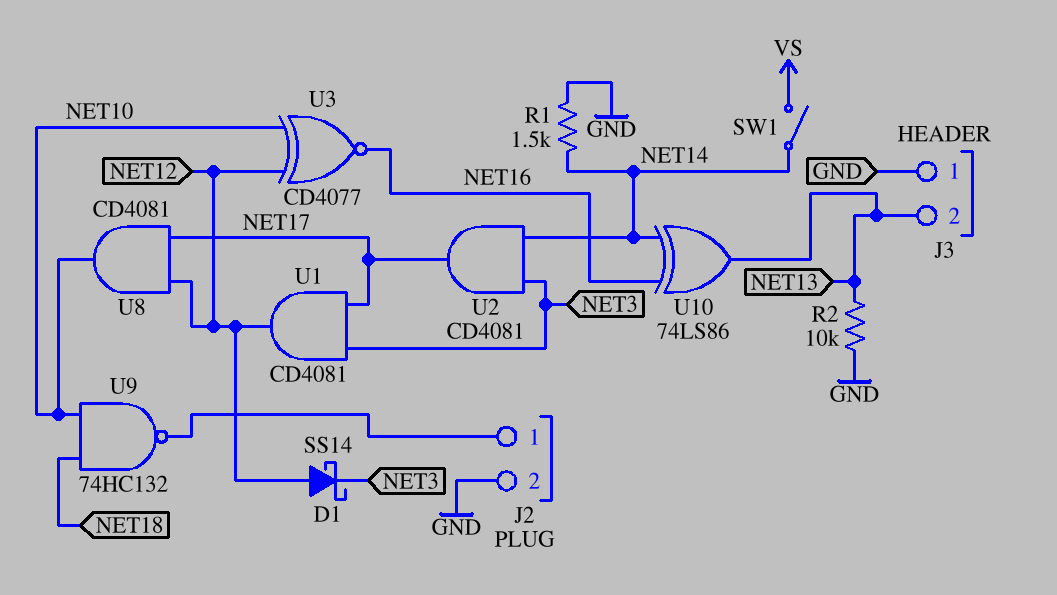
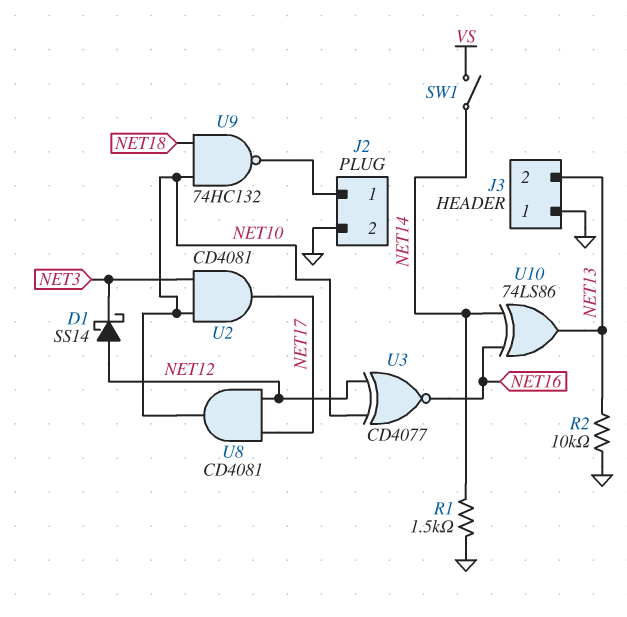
U1: AND CD4081 (in NET3, in NET17, out NET12) -> none
U2: AND CD4081 (in NET3, in NET14, out NET17) -> AND CD4081 (in NET3, in NET10, out NET17)

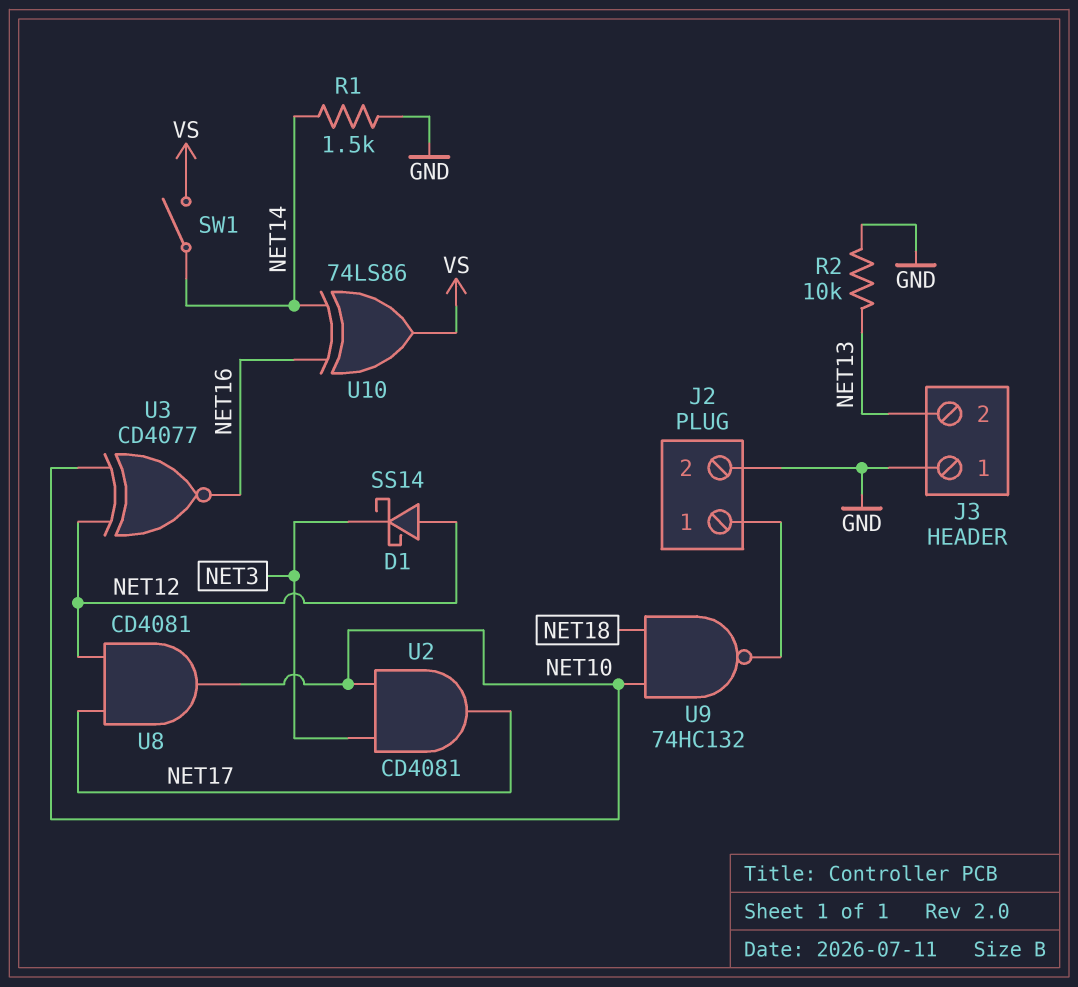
U10: XOR 74LS86 (in NET14, in NET16, out NET13) -> XOR 74LS86 (in NET14, in NET16, out VS)

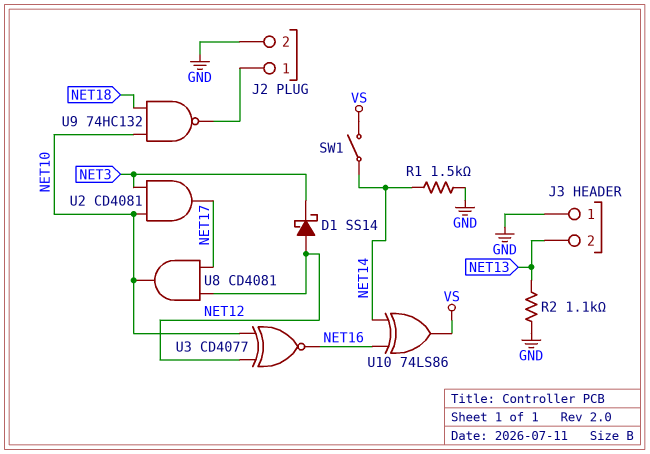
R2: 10k (GND, NET13) -> 1.1k (GND, NET13)

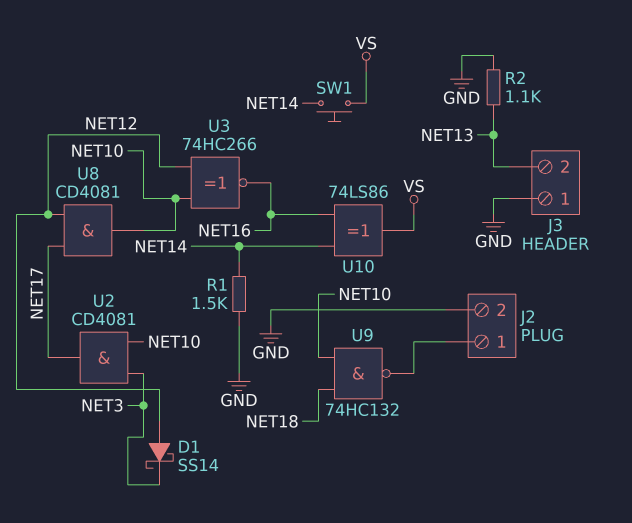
SW1: switch (NET14, VS) -> button (NET14, VS)
U3: XNOR CD4077 (in NET10, in NET12, out NET16) -> XNOR 74HC266 (in NET10, in NET12, out NET16)

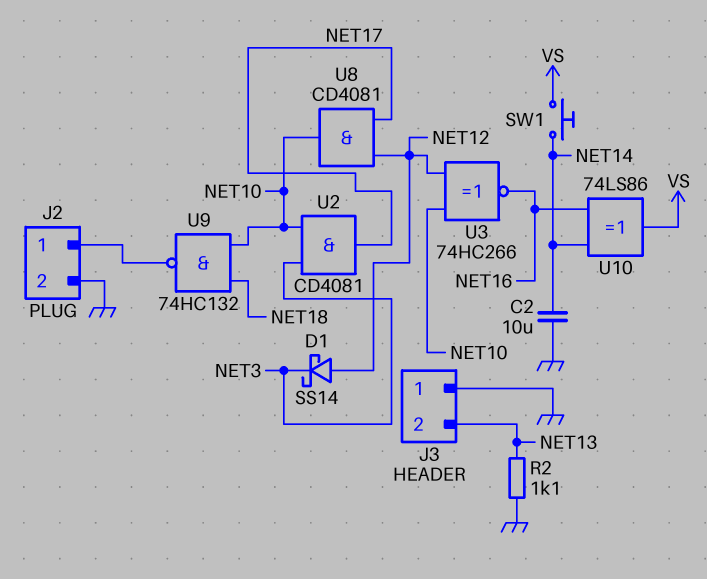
C2: none -> 10uF (GND, NET14)
R1: 1.5k (GND, NET14) -> none

